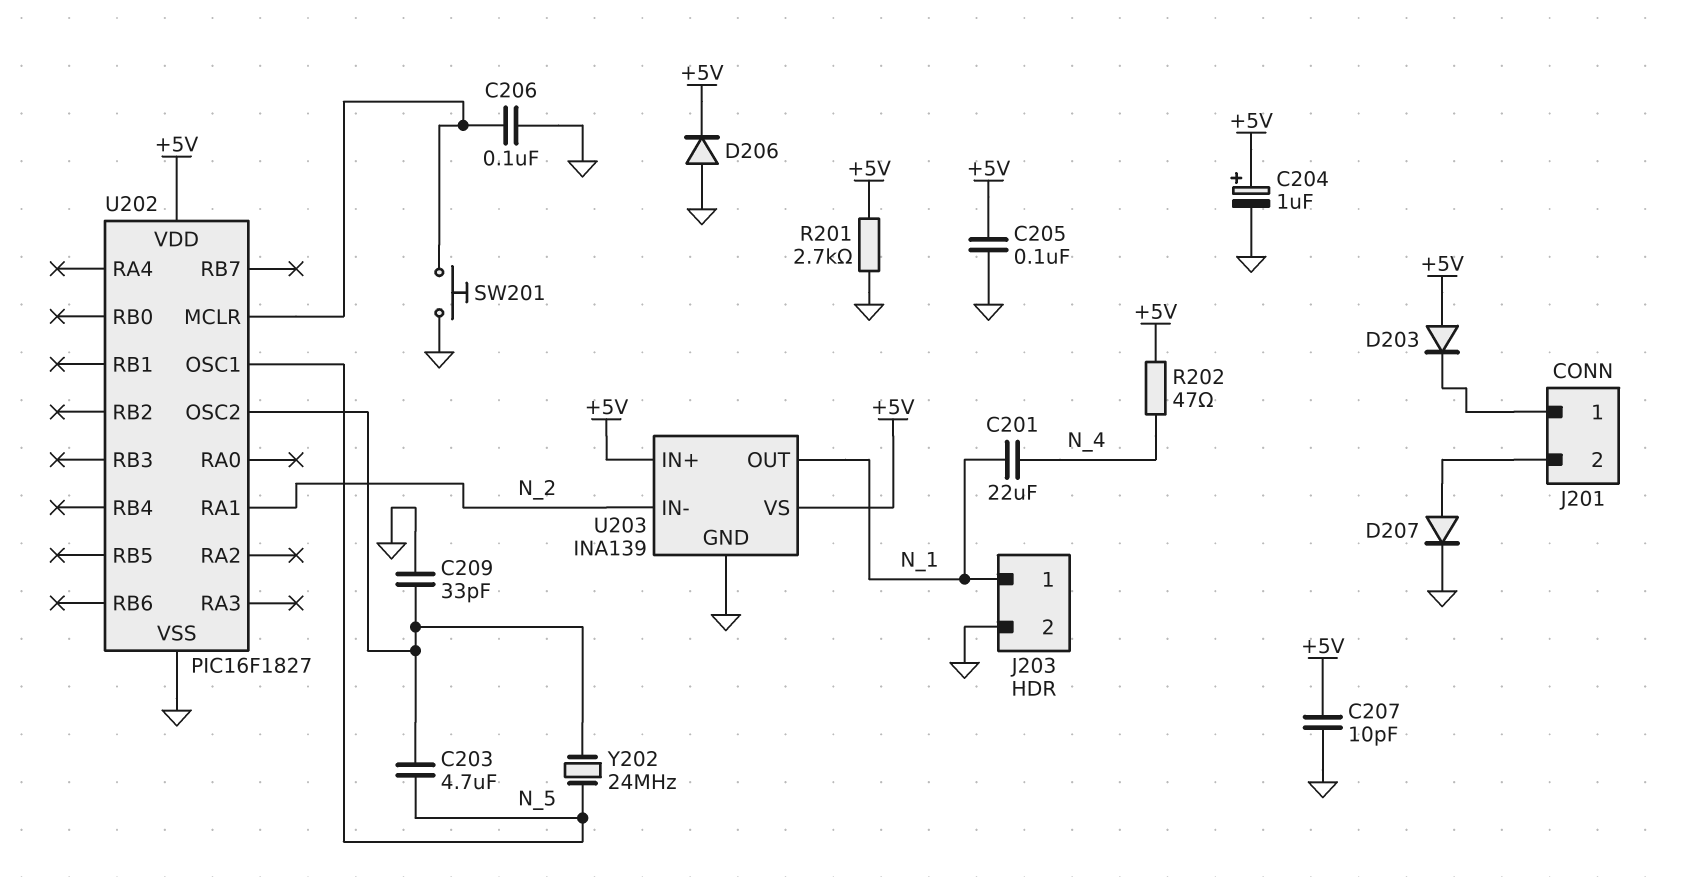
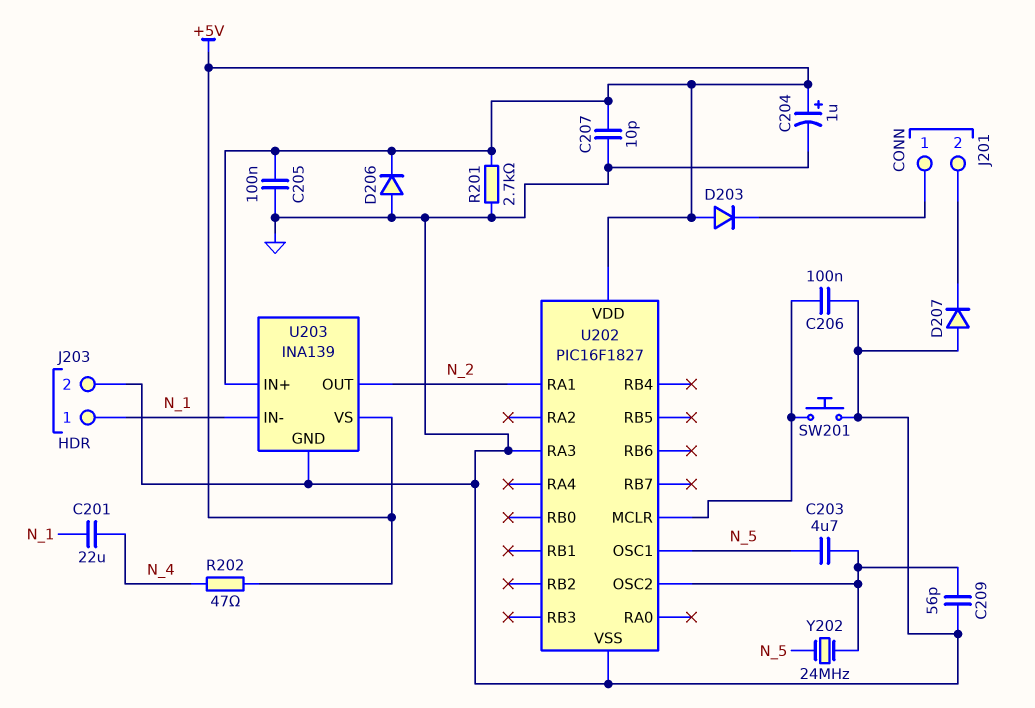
C209: 33pF (GND, U202/OSC2) -> 56pF (GND, U202/OSC2)
D207: diode (A J201/2, K GND) -> diode (A GND, K J201/2)
U202 pin RA3: none -> GND
U203 pin IN-: N_2 -> N_1
U203 pin OUT: N_1 -> N_2

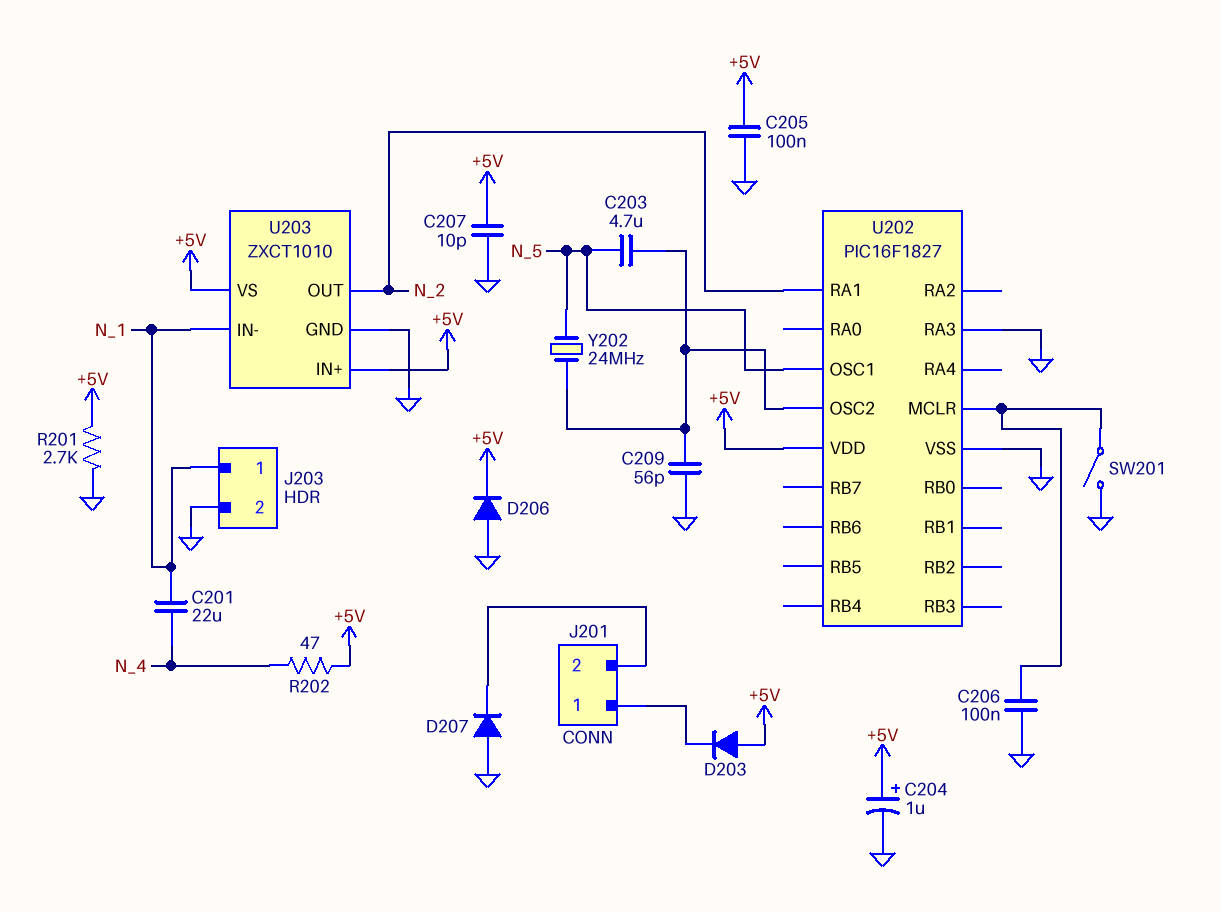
SW201: button (GND, U202/MCLR) -> switch (GND, U202/MCLR)
U203: INA139 -> ZXCT1010

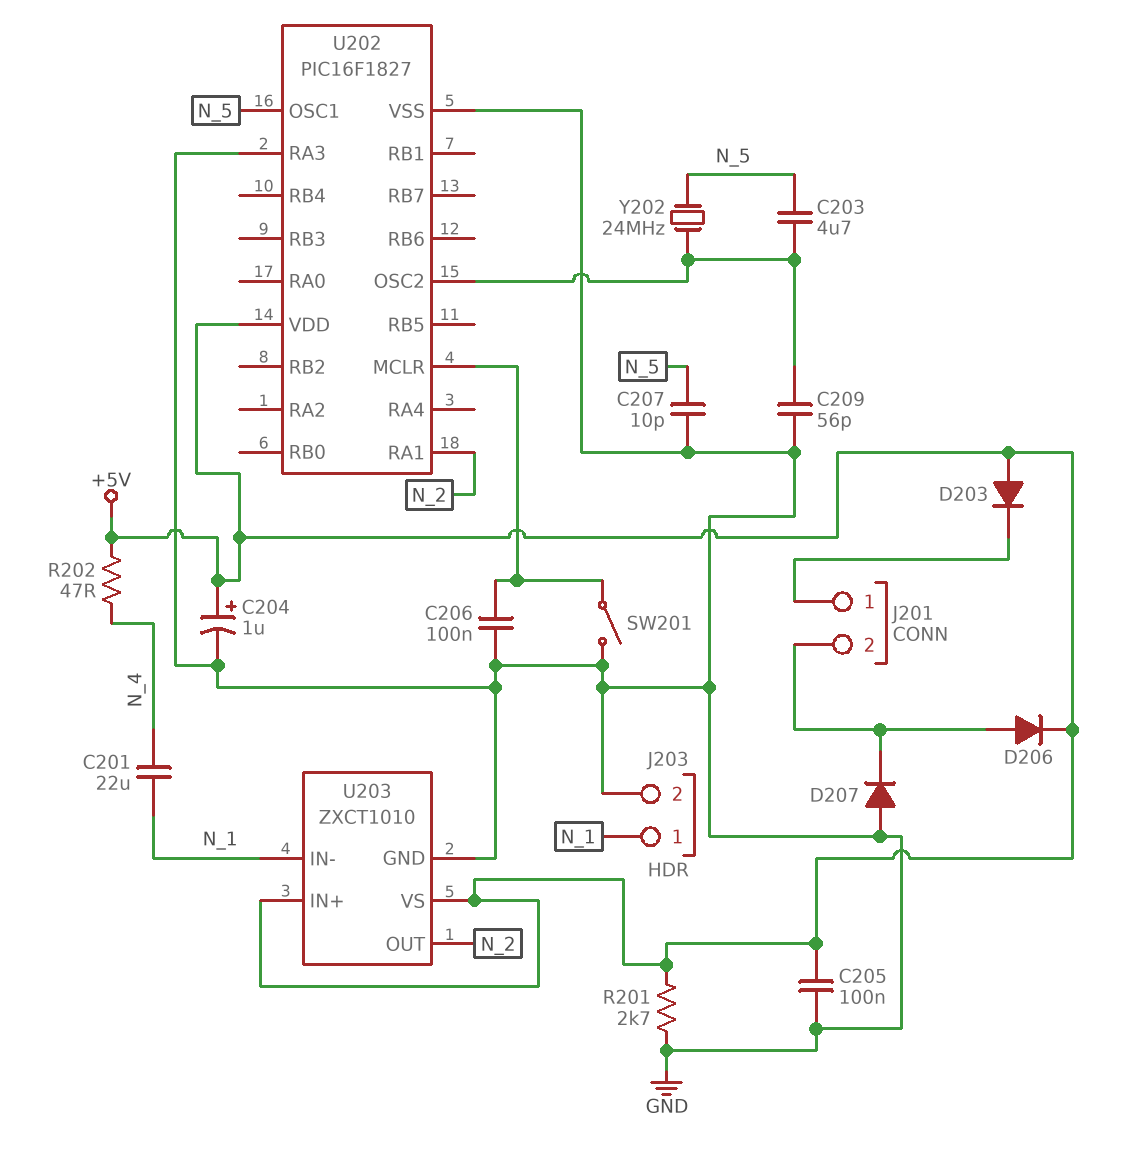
C207: 10pF (+5V, GND) -> 10pF (GND, N_5)
D206: diode (A GND, K +5V) -> diode (A J201/2, K +5V)

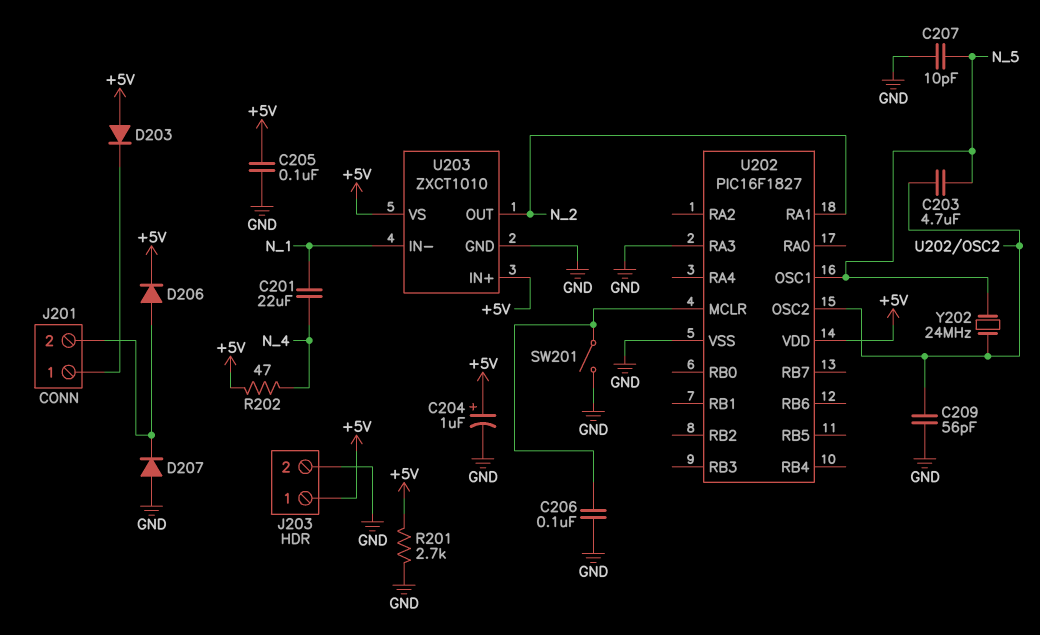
J203 pin 1: N_1 -> +5V

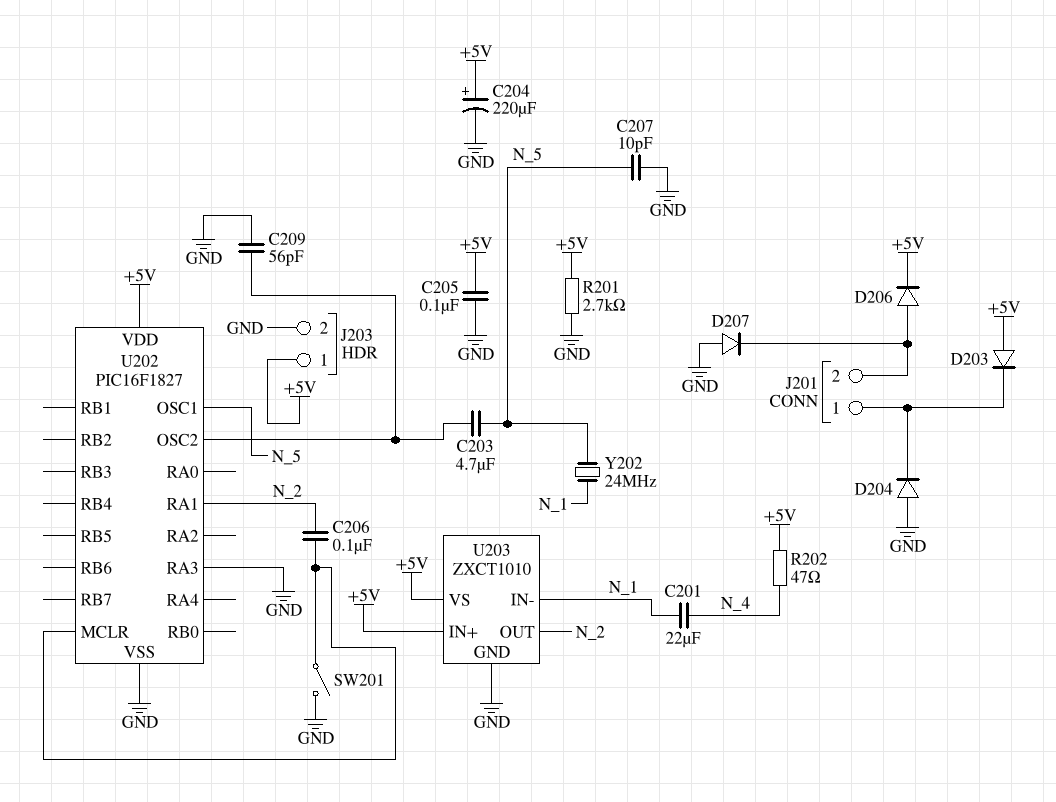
C204: 1uF (plus +5V, minus GND) -> 220uF (plus +5V, minus GND)
C206: 100nF (GND, U202/MCLR) -> 100nF (N_2, U202/MCLR)
D204: none -> diode (A GND, K J201/1)
Y202: 24MHz (N_5, U202/OSC2) -> 24MHz (N_1, N_5)

